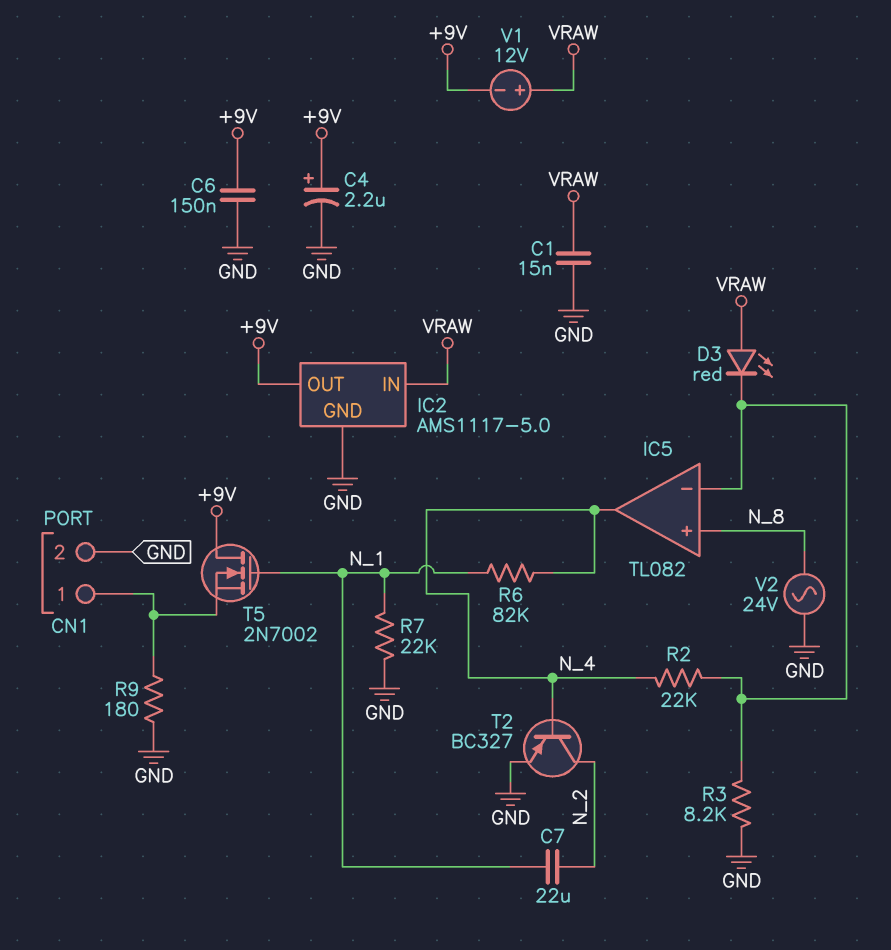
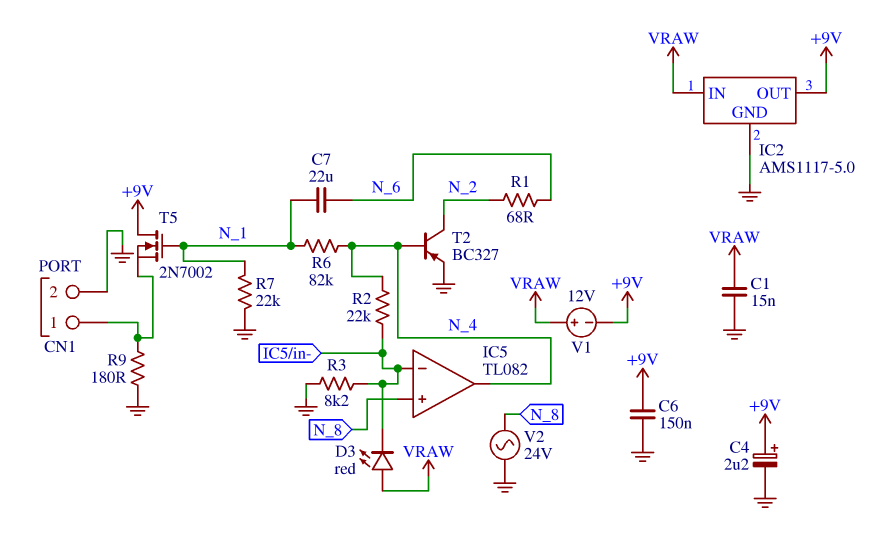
C7: 22uF (N_1, N_2) -> 22uF (N_1, N_6)
R1: none -> 68 (N_2, N_6)

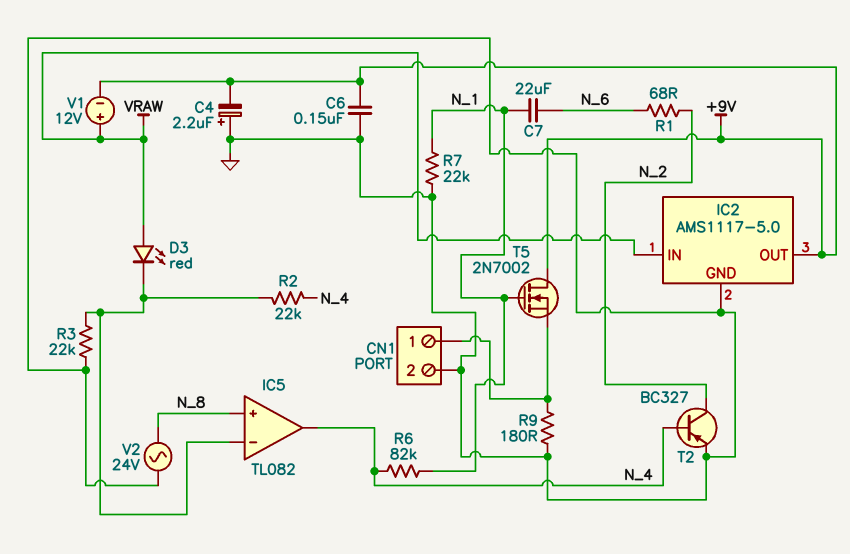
C1: 15nF (GND, VRAW) -> none
C4: 2.2uF (plus +9V, minus GND) -> 2.2uF (plus GND, minus +9V)
R3: 8.2k (GND, IC5/in-) -> 22k (GND, IC5/in-)

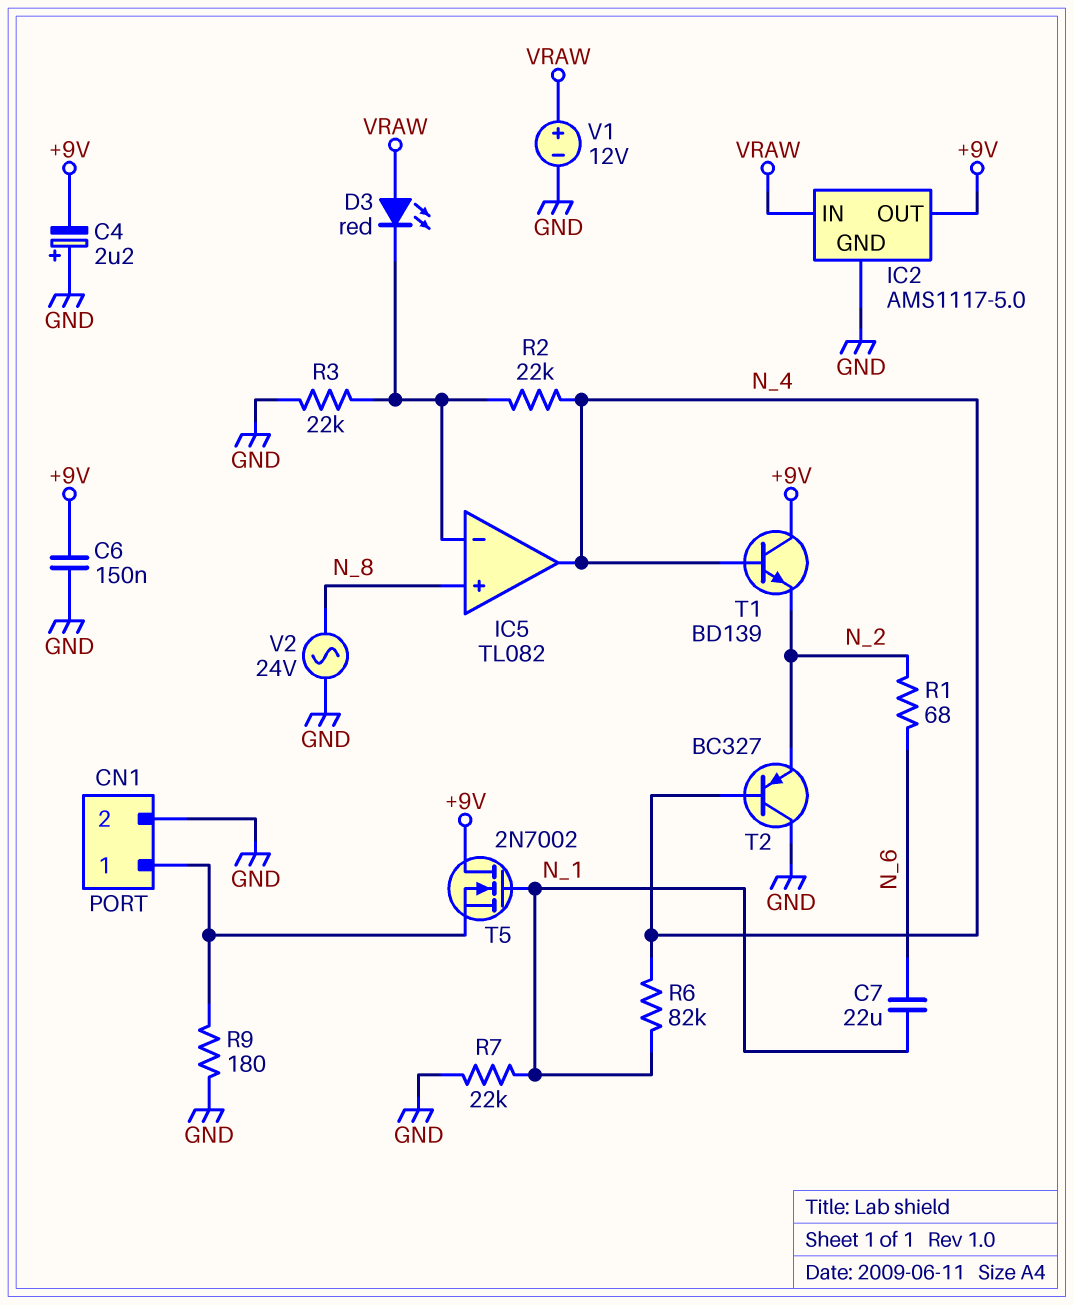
T1: none -> NPN BD139 (B N_4, C +9V, E N_2)
T2: PNP BC327 (B N_4, C N_2, E GND) -> PNP BC327 (B N_4, C GND, E N_2)
V1: 12V (plus VRAW, minus +9V) -> 12V (plus VRAW, minus GND)

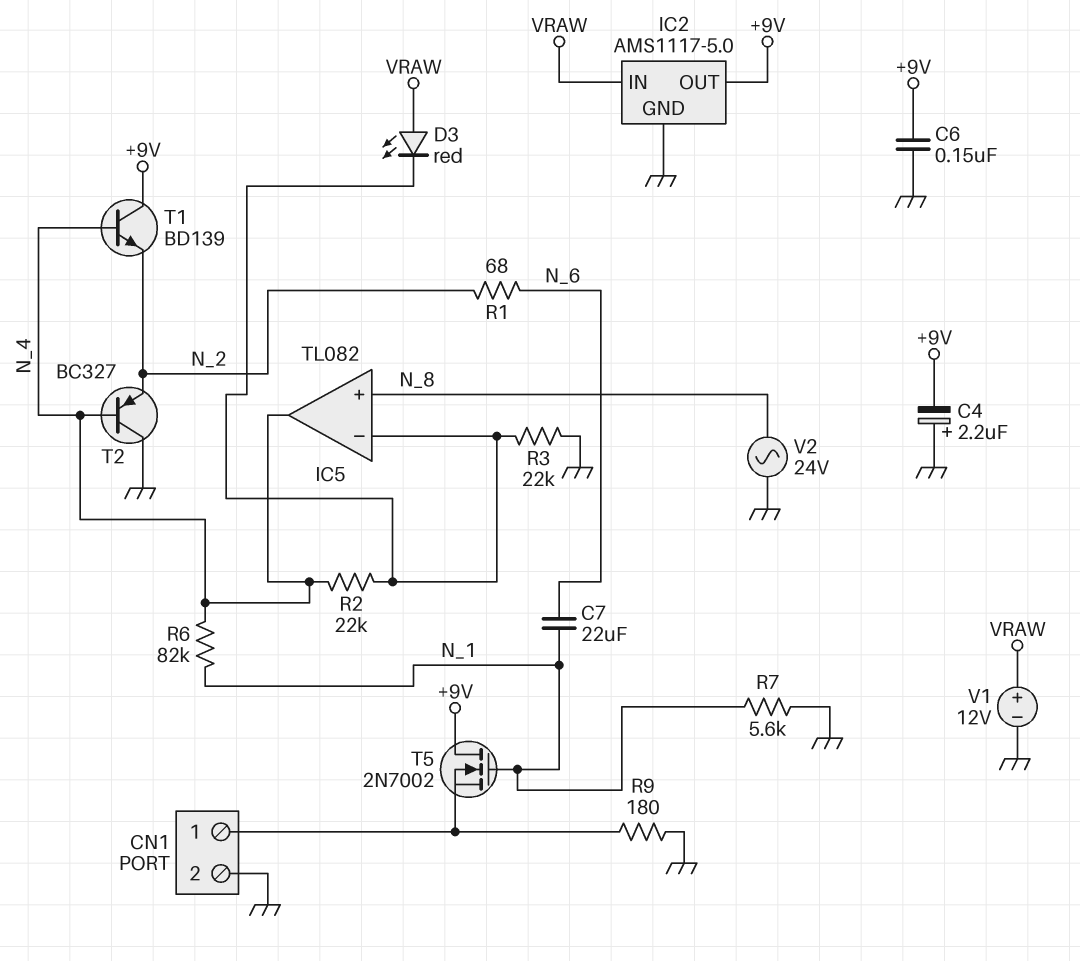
R7: 22k (GND, N_1) -> 5.6k (GND, N_1)

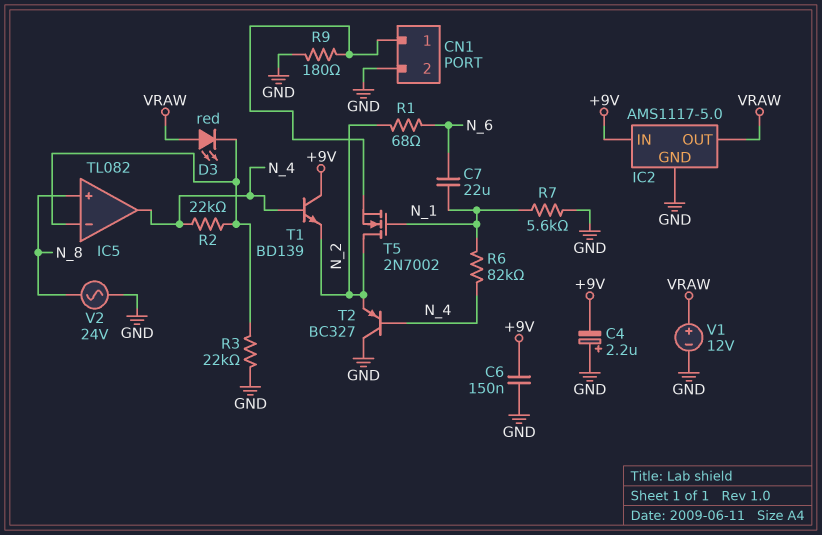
IC2 pin IN: VRAW -> +9V
IC2 pin OUT: +9V -> VRAW
T5: NMOS 2N7002 (G N_1, D +9V, S CN1/1) -> NMOS 2N7002 (G N_1, D N_2, S CN1/1)

